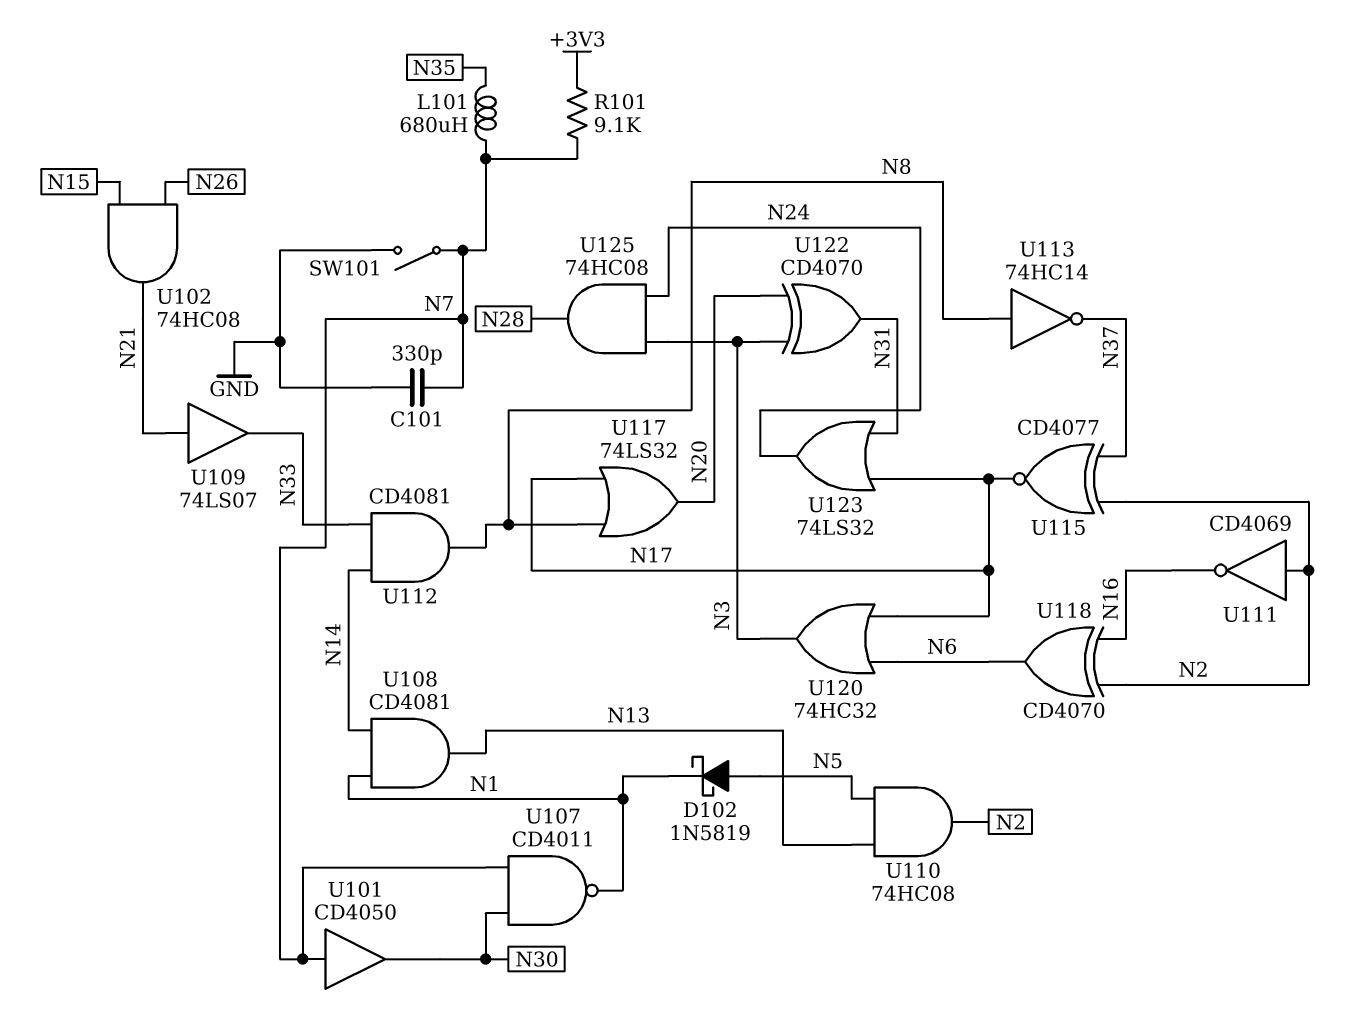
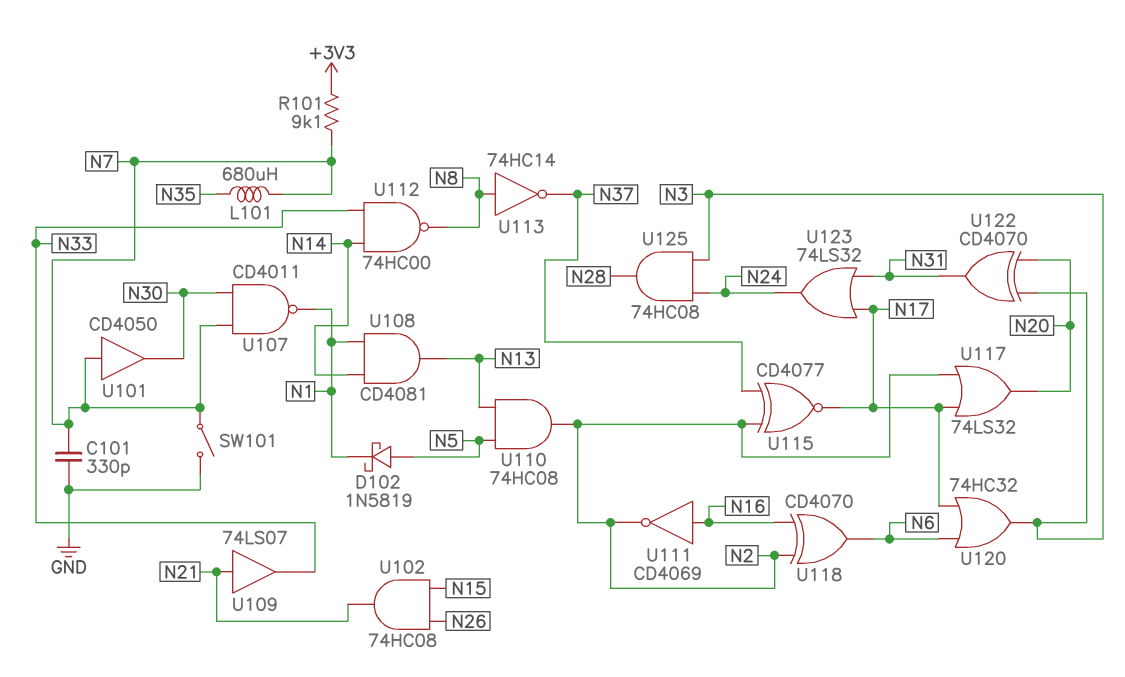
U111: NOT CD4069 (in N2, out N16) -> NOT CD4069 (in N16, out N2)
U112: AND CD4081 (in N14, in N33, out N8) -> NAND 74HC00 (in N14, in N33, out N8)
U117: OR 74LS32 (in N8, in N17, out N20) -> OR 74LS32 (in N2, in N17, out N20)

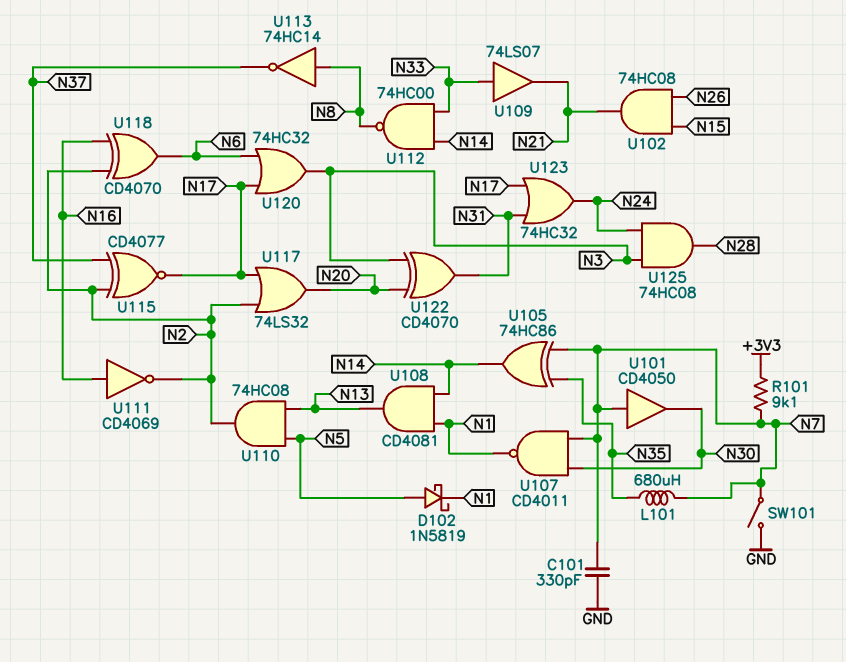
U105: none -> XOR 74HC86 (in N7, in N35, out N14)
U109: buffer 74LS07 (in N21, out N33) -> buffer 74LS07 (in N33, out N21)
U123: OR 74LS32 (in N17, in N31, out N24) -> OR 74HC32 (in N17, in N31, out N24)

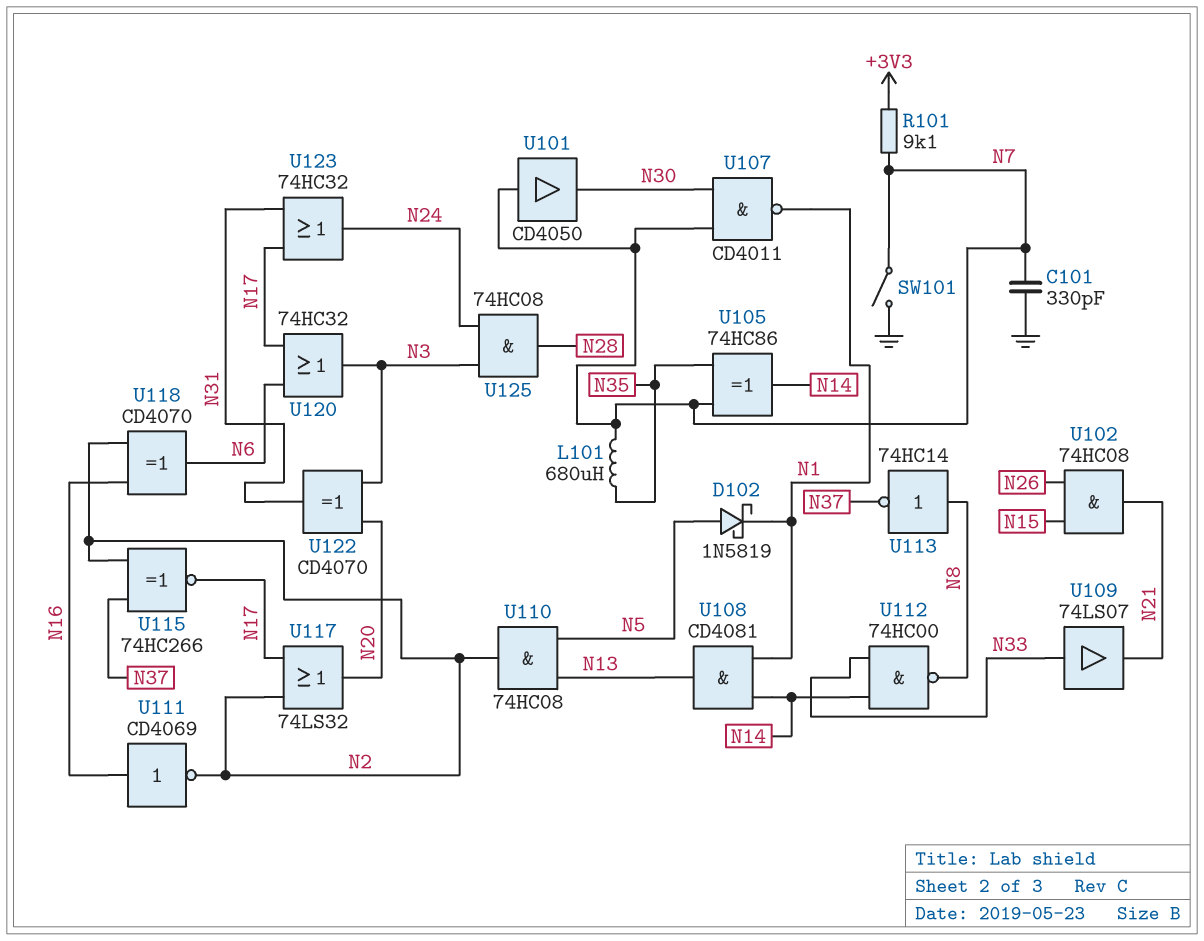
U115: XNOR CD4077 (in N2, in N37, out N17) -> XNOR 74HC266 (in N2, in N37, out N17)

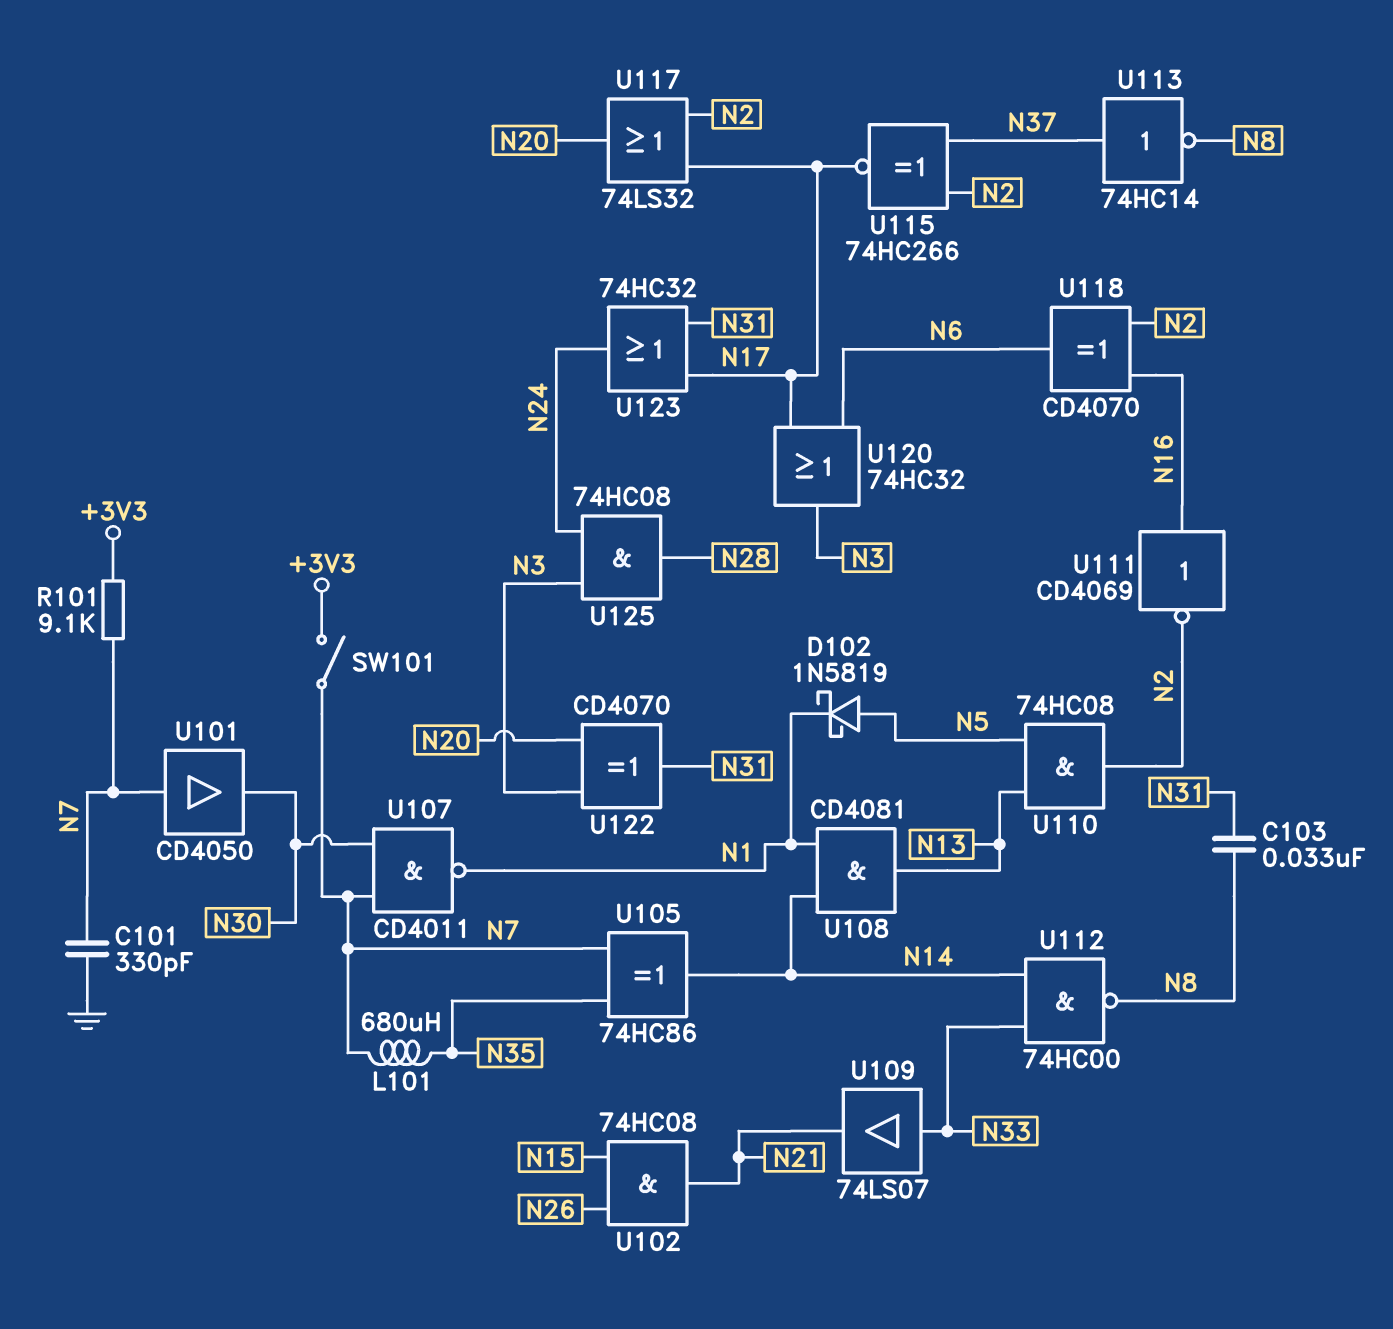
C103: none -> 33nF (N8, N31)
SW101: switch (GND, N7) -> switch (+3V3, N7)
U113: NOT 74HC14 (in N8, out N37) -> NOT 74HC14 (in N37, out N8)

